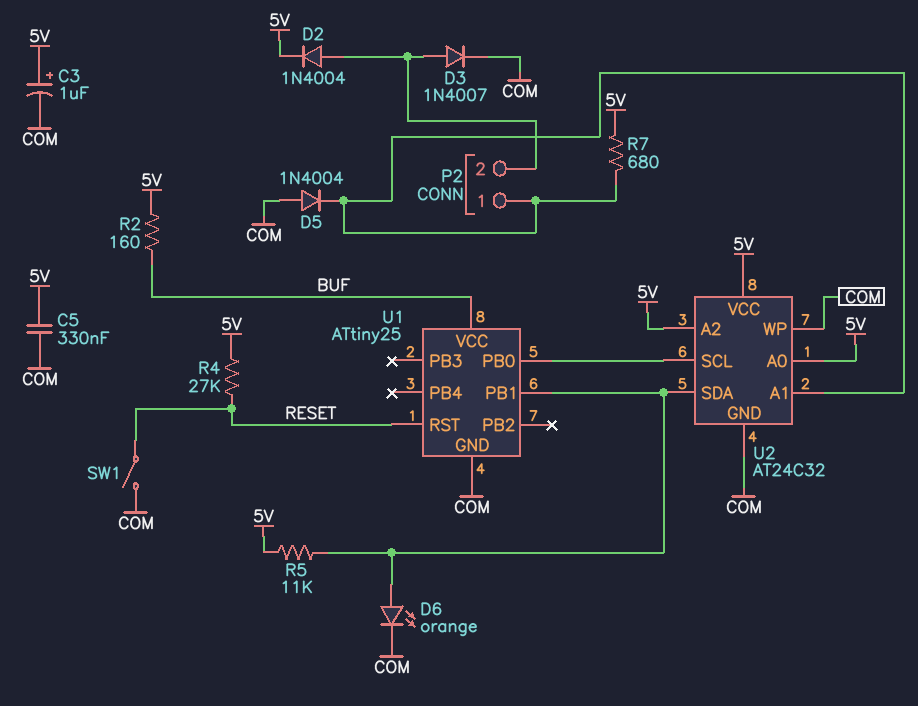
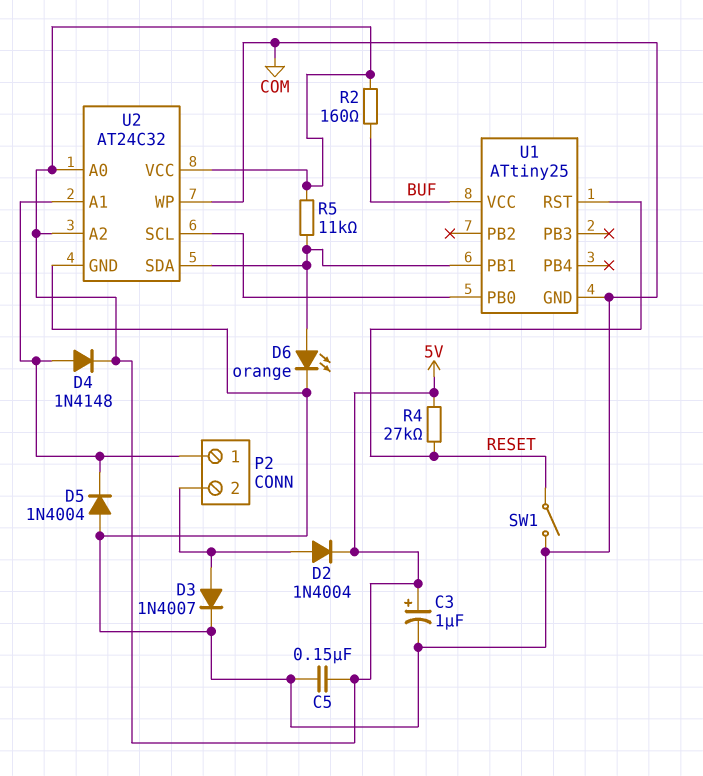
C5: 330nF (5V, COM) -> 150nF (5V, COM)
D4: none -> diode 1N4148 (A P2/1, K 5V)
R7: 680 (5V, P2/1) -> none

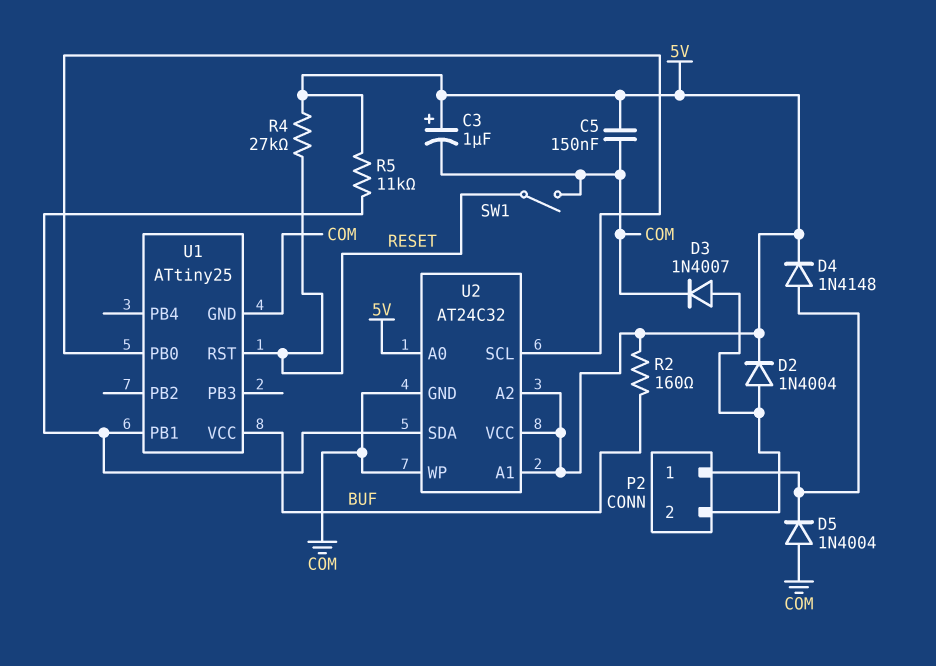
D6: LED orange (A U1/PB1, K COM) -> none
U2 pin A1: P2/1 -> 5V

